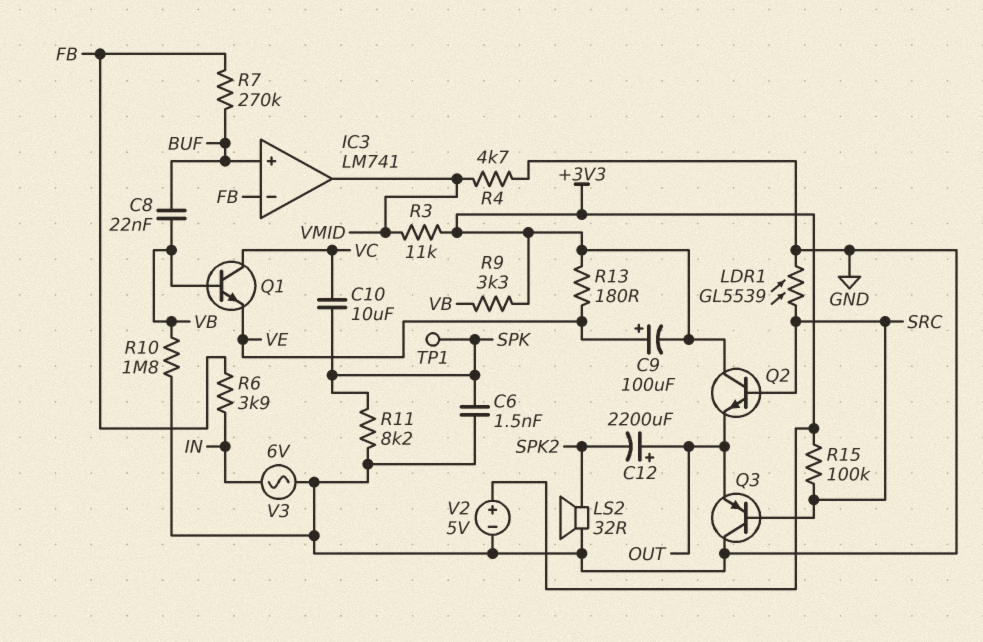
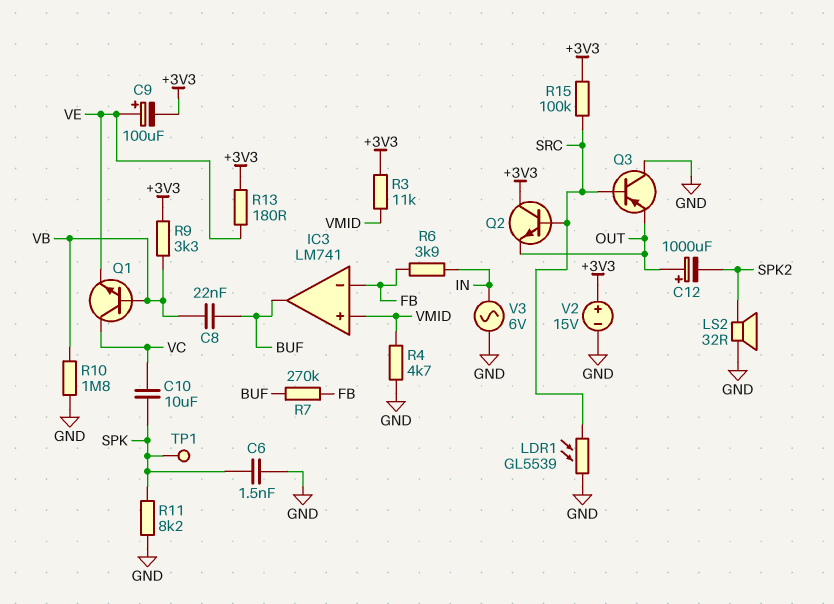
C12: 2200uF (plus OUT, minus SPK2) -> 1000uF (plus OUT, minus SPK2)
IC3 pin in+: BUF -> VMID
IC3 pin out: VMID -> BUF
V2: 5V (plus +3V3, minus GND) -> 15V (plus +3V3, minus GND)

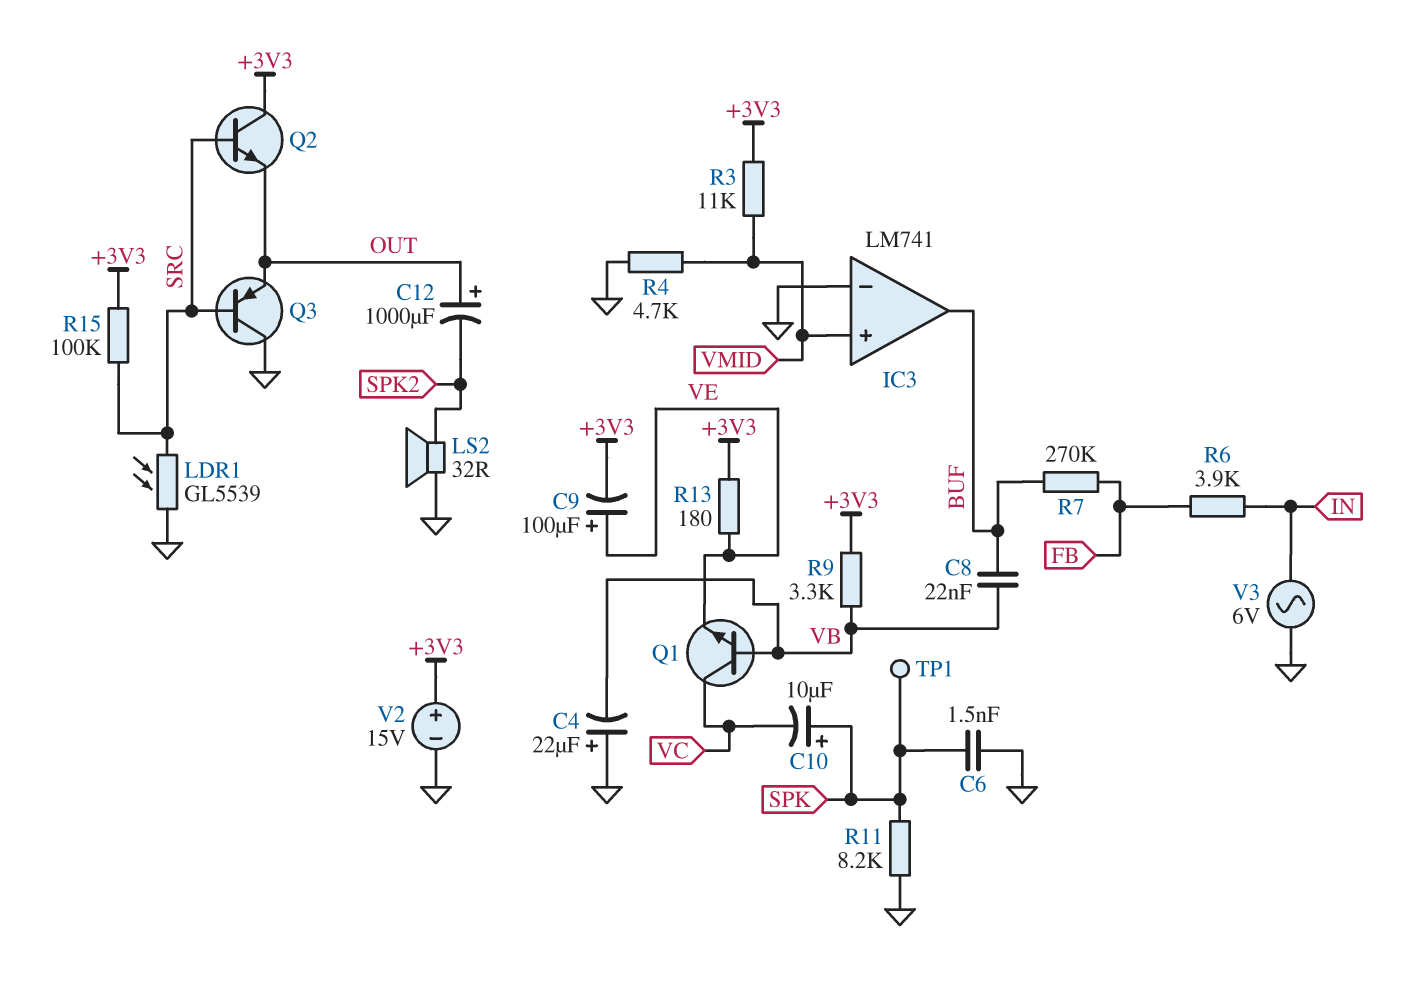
C4: none -> 22uF (plus GND, minus VB)
C10: 10uF (SPK, VC) -> 10uF (plus SPK, minus VC)
IC3 pin in-: FB -> GND
R10: 1.8M (GND, VB) -> none

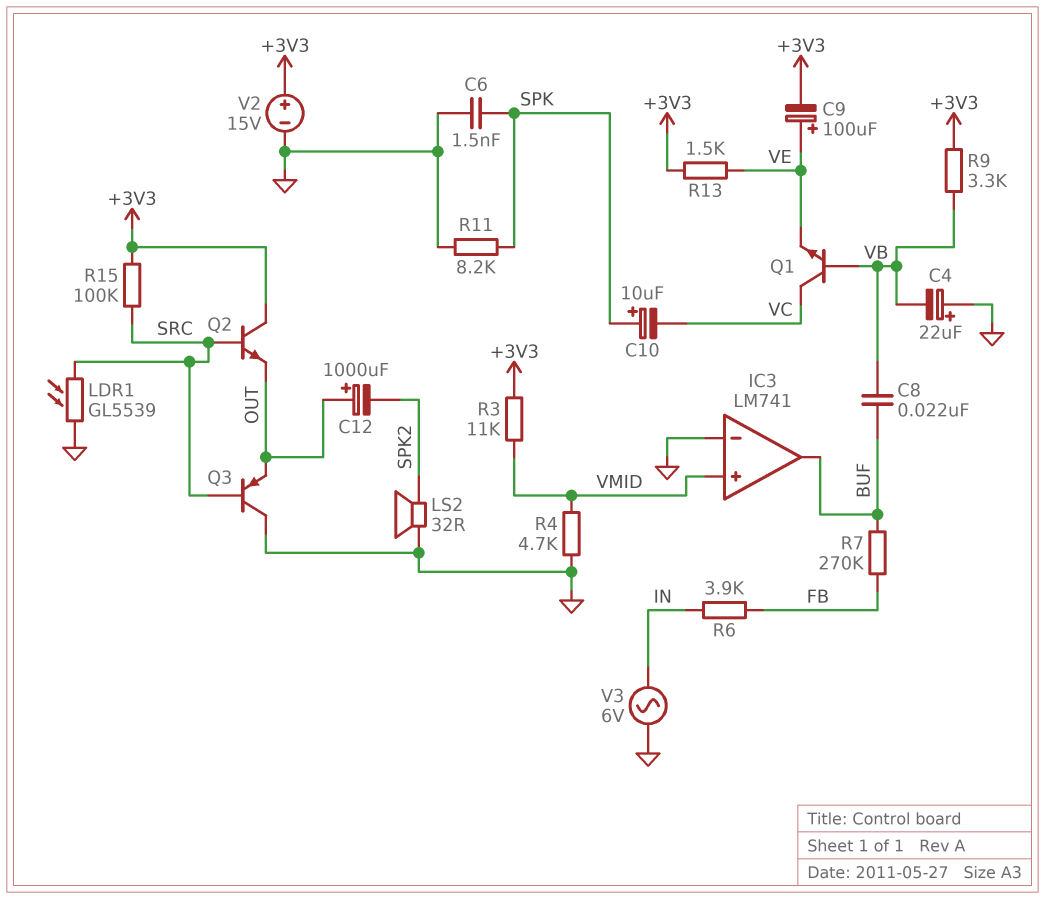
R13: 180 (+3V3, VE) -> 1.5k (+3V3, VE)
TP1: test point (SPK) -> none

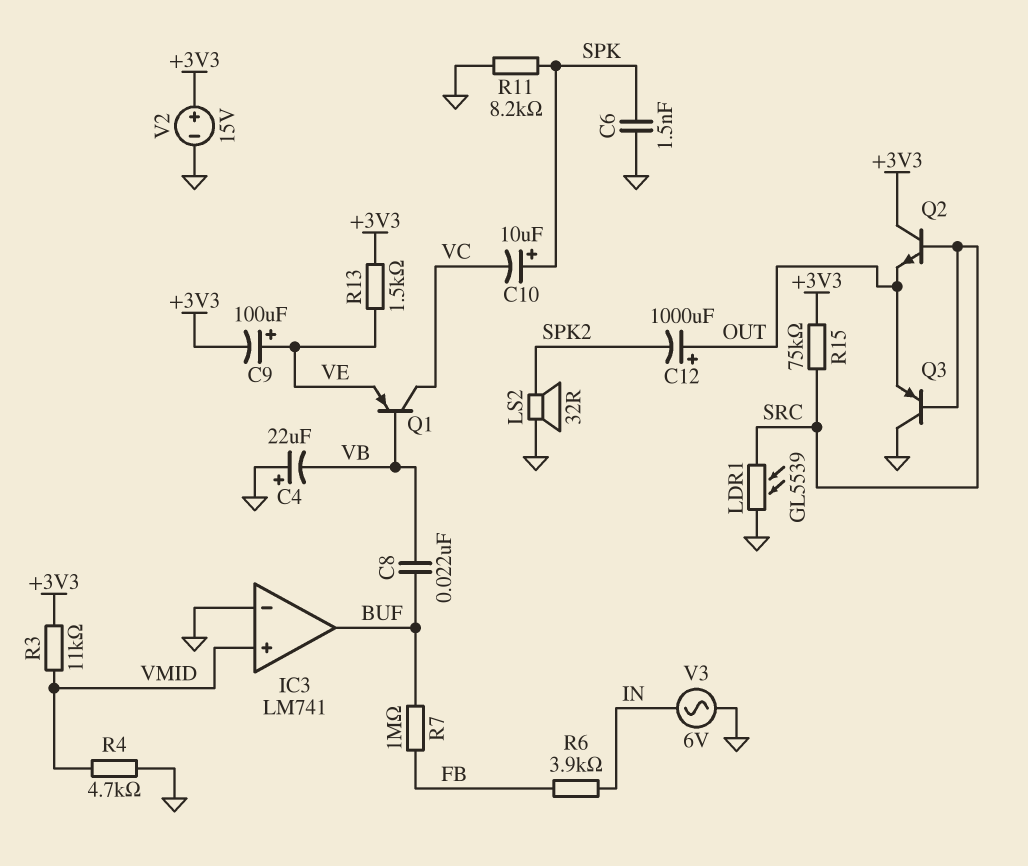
Q1: NPN (B VB, C VC, E VE) -> PNP (B VB, C VC, E VE)
R7: 270k (BUF, FB) -> 1M (BUF, FB)
R9: 3.3k (+3V3, VB) -> none
R15: 100k (+3V3, SRC) -> 75k (+3V3, SRC)

